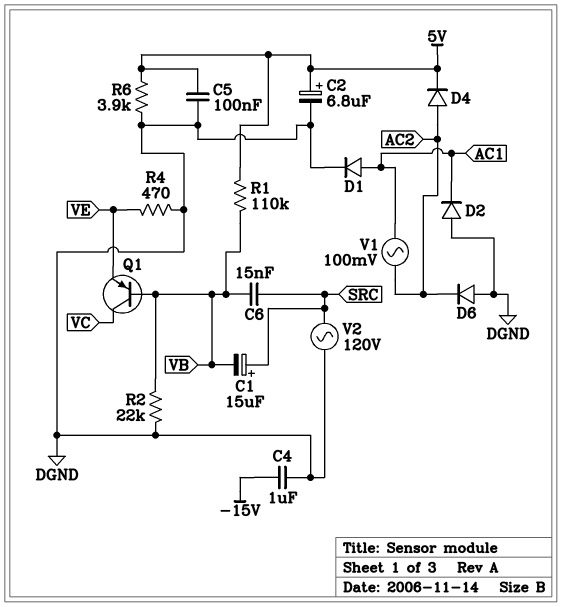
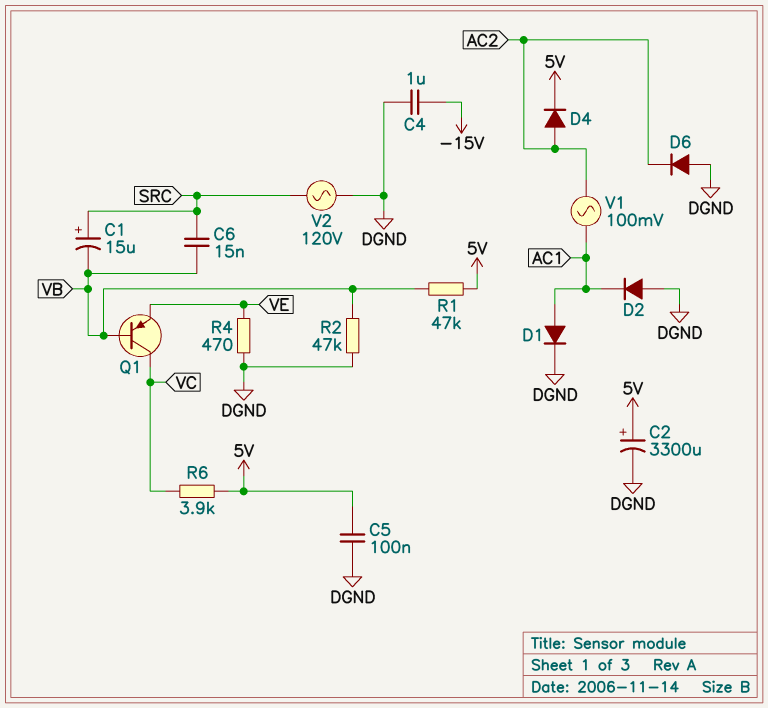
C2: 6.8uF (plus 5V, minus DGND) -> 3300uF (plus 5V, minus DGND)
R1: 110k (5V, VB) -> 47k (5V, VB)
R2: 22k (DGND, VB) -> 47k (DGND, VB)
R6: 3.9k (5V, DGND) -> 3.9k (5V, VC)

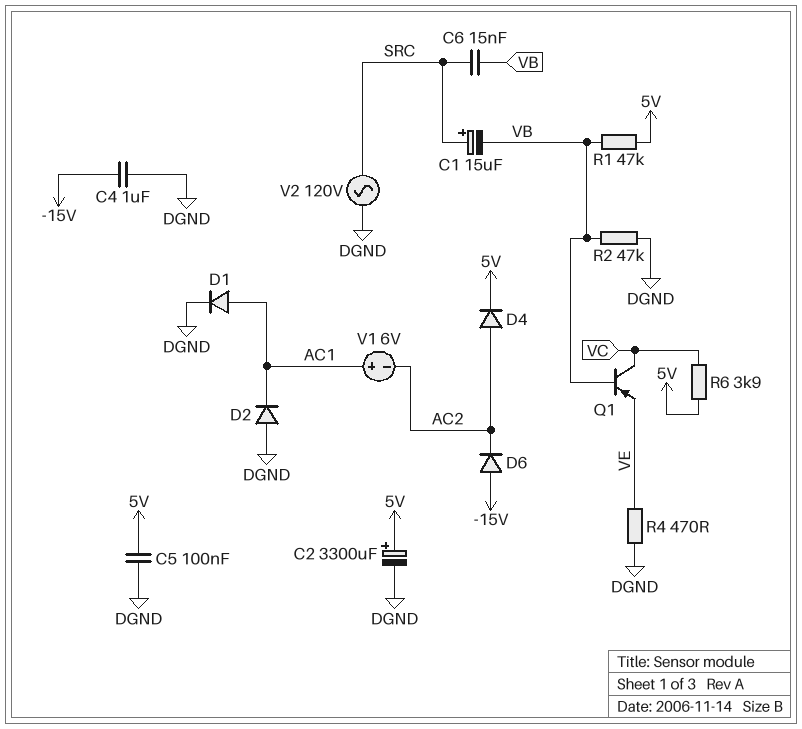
D6: diode (A DGND, K AC2) -> diode (A -15V, K AC2)
V1: AC 100mV (AC1, AC2) -> 6V (plus AC1, minus AC2)

